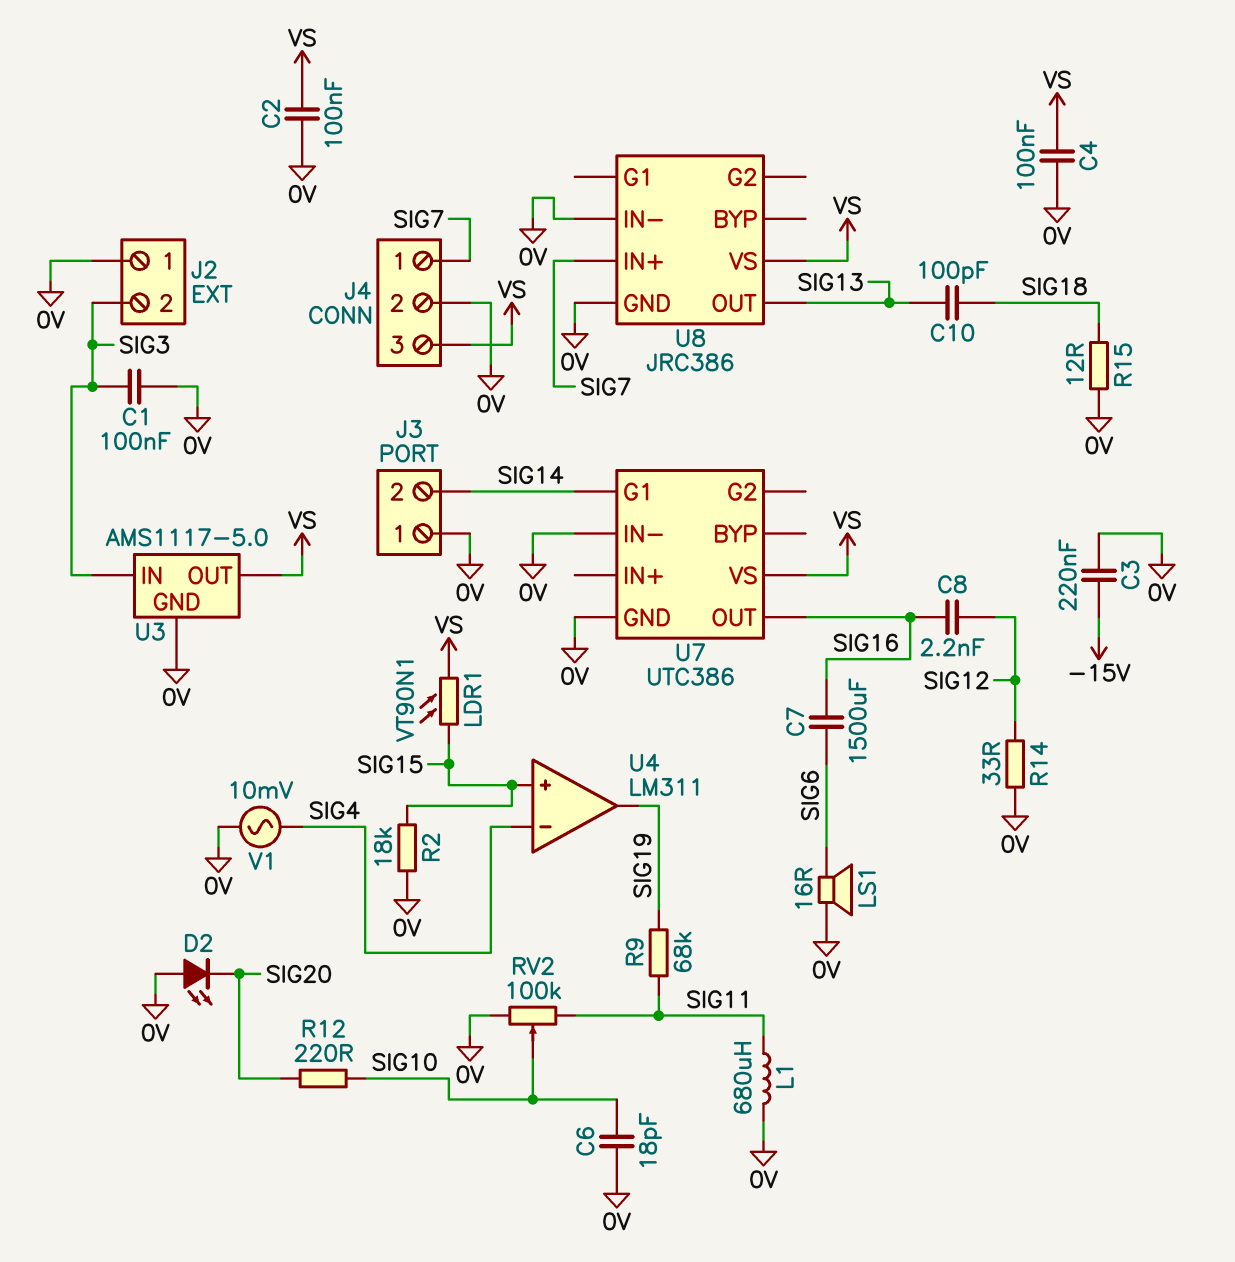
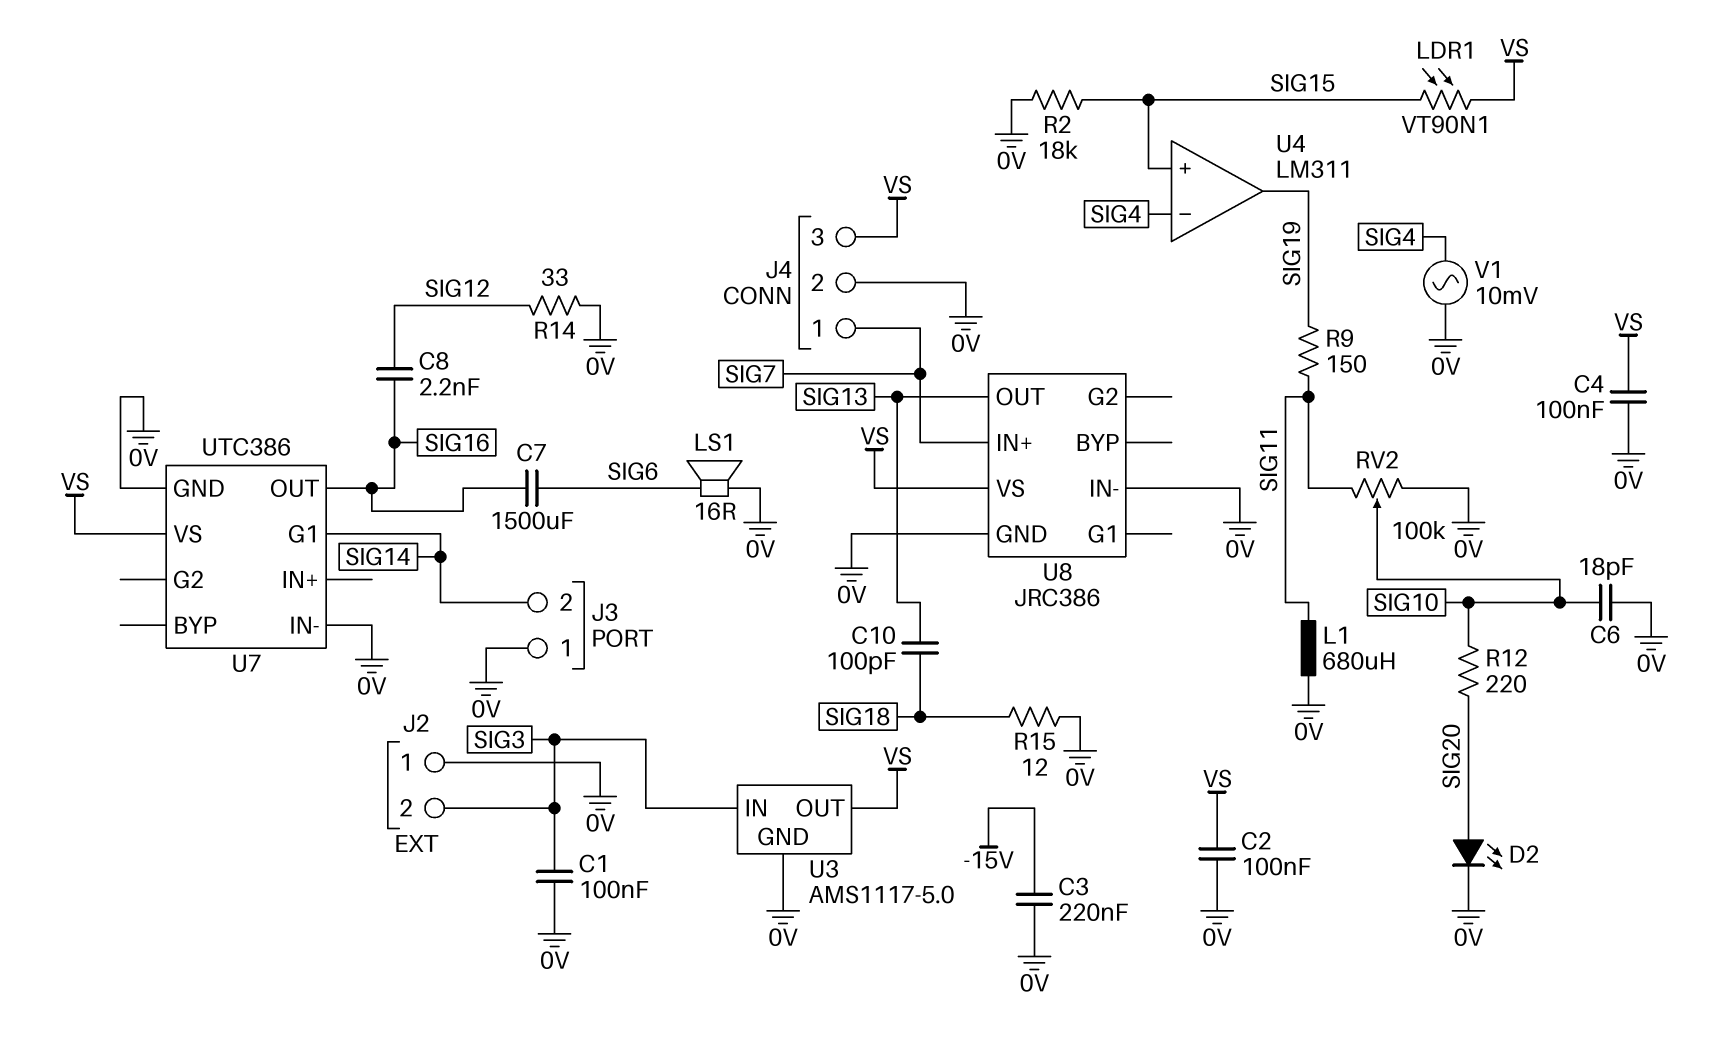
D2: LED (A 0V, K SIG20) -> LED (A SIG20, K 0V)
R9: 68k (SIG11, SIG19) -> 150 (SIG11, SIG19)

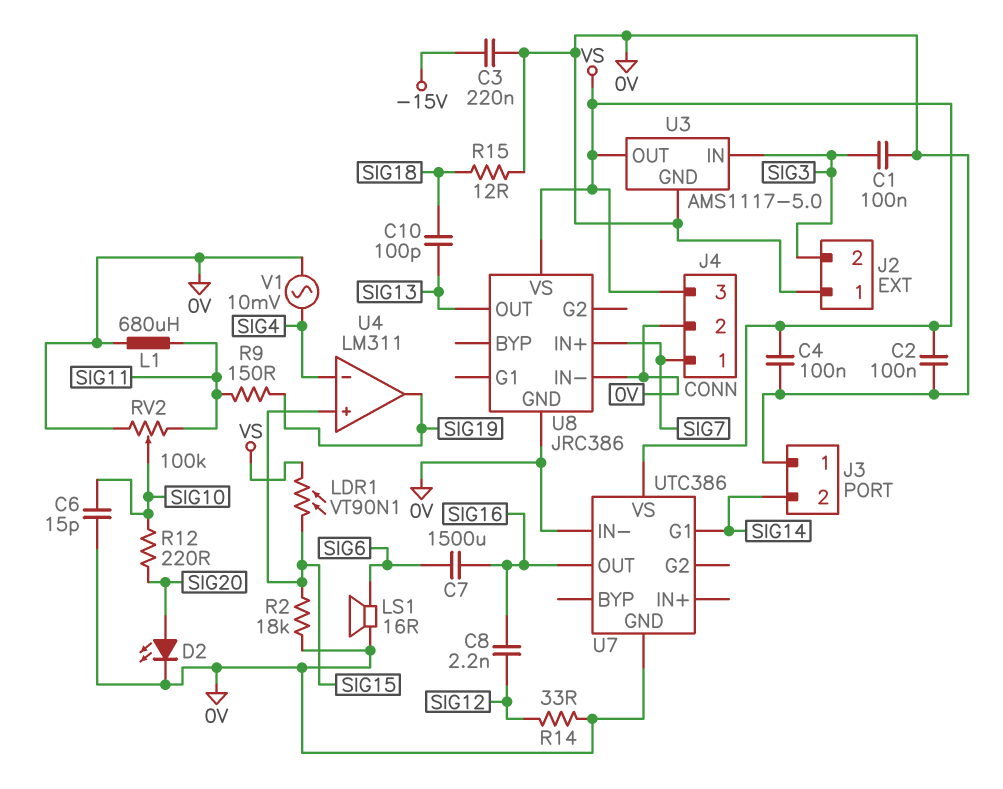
C6: 18pF (0V, SIG10) -> 15pF (0V, SIG10)

